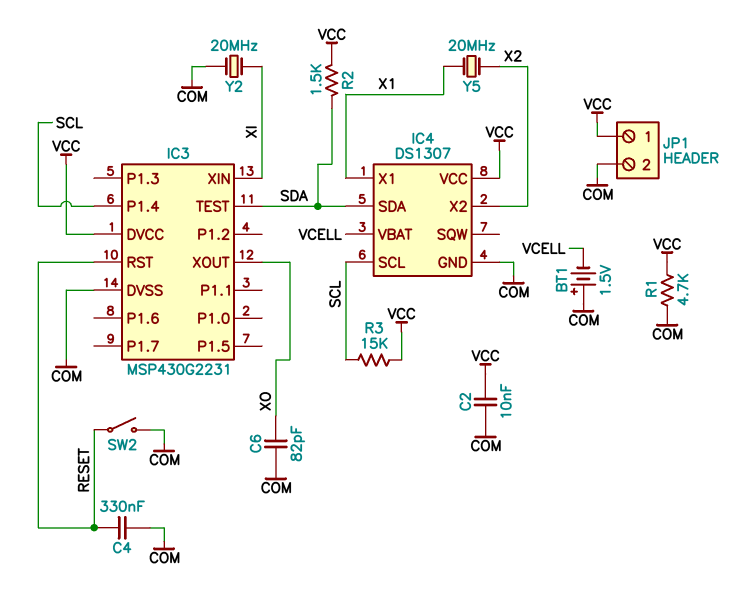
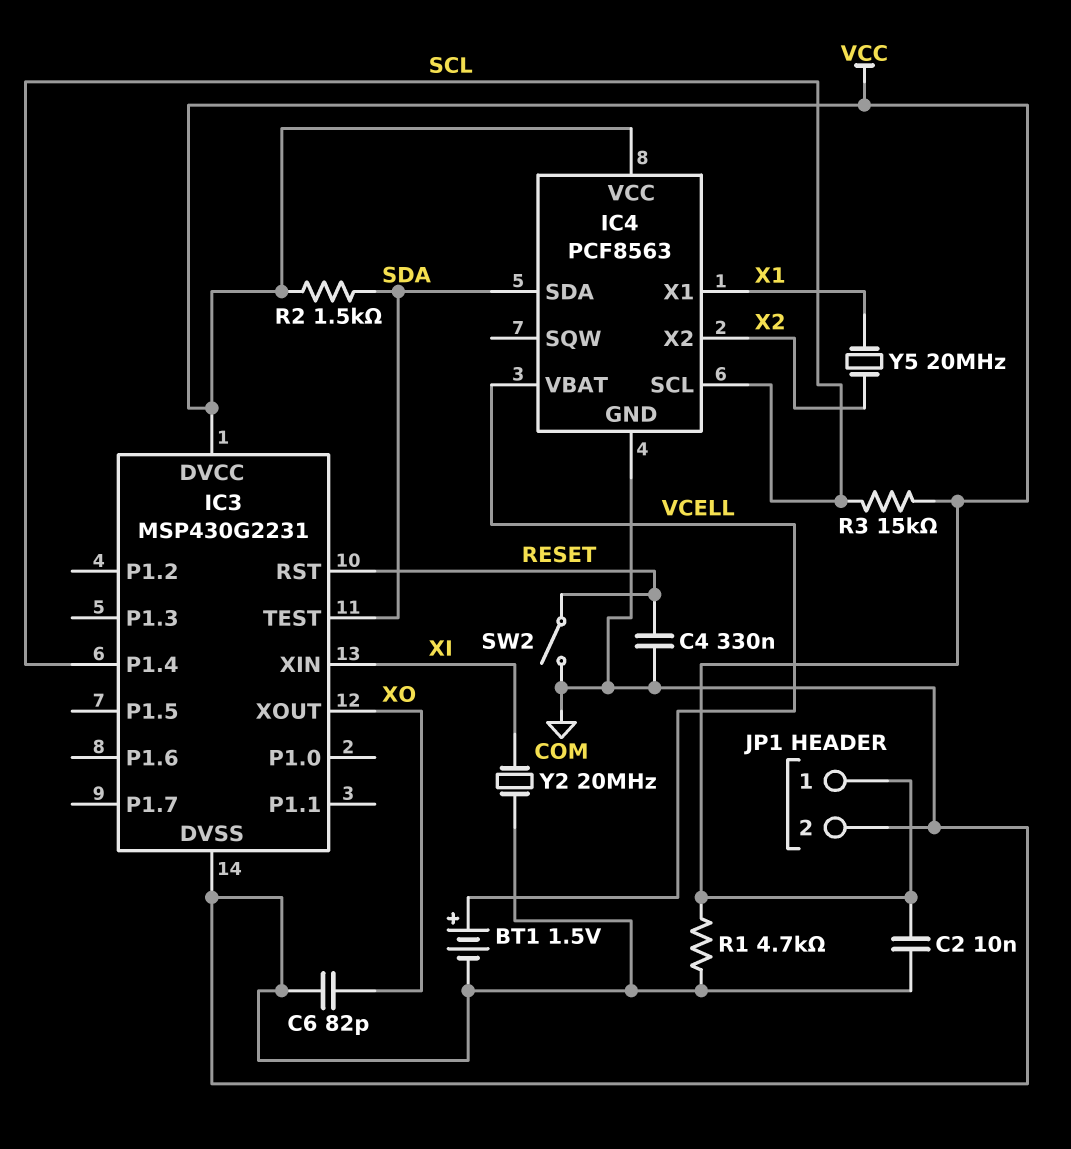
BT1: 1.5V (plus COM, minus VCELL) -> 1.5V (plus VCELL, minus COM)
IC4: DS1307 -> PCF8563

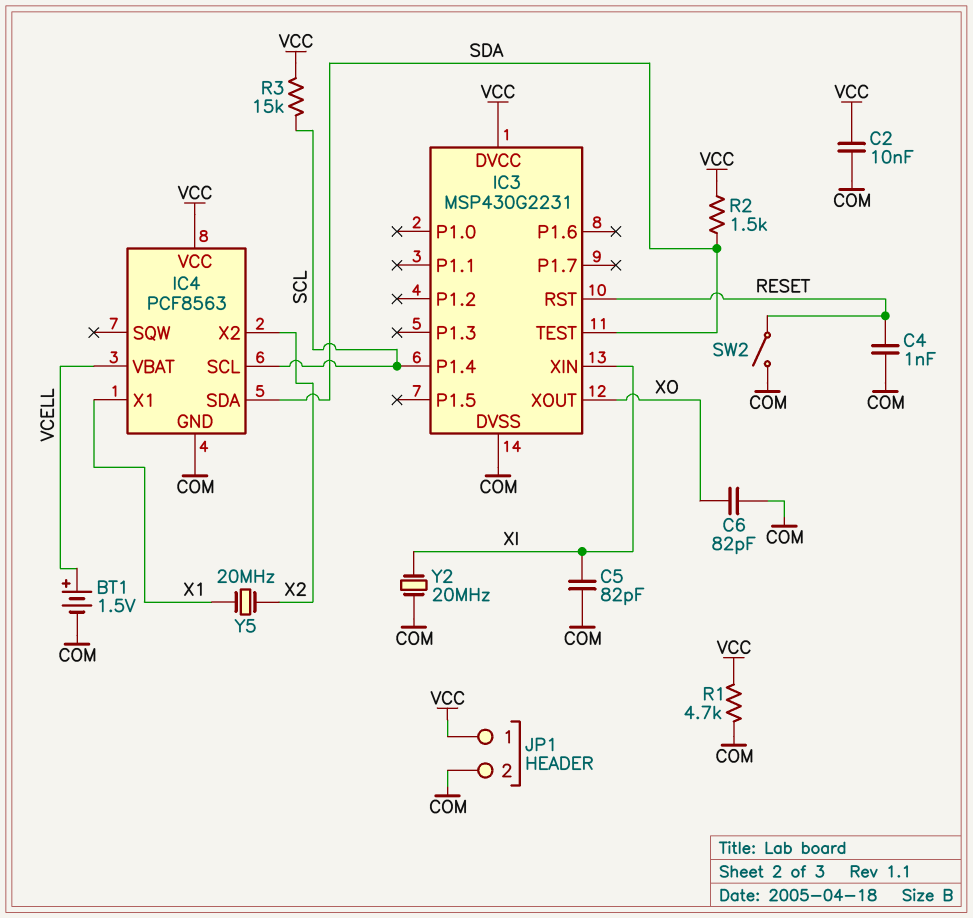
C4: 330nF (COM, RESET) -> 1nF (COM, RESET)
C5: none -> 82pF (COM, XI)

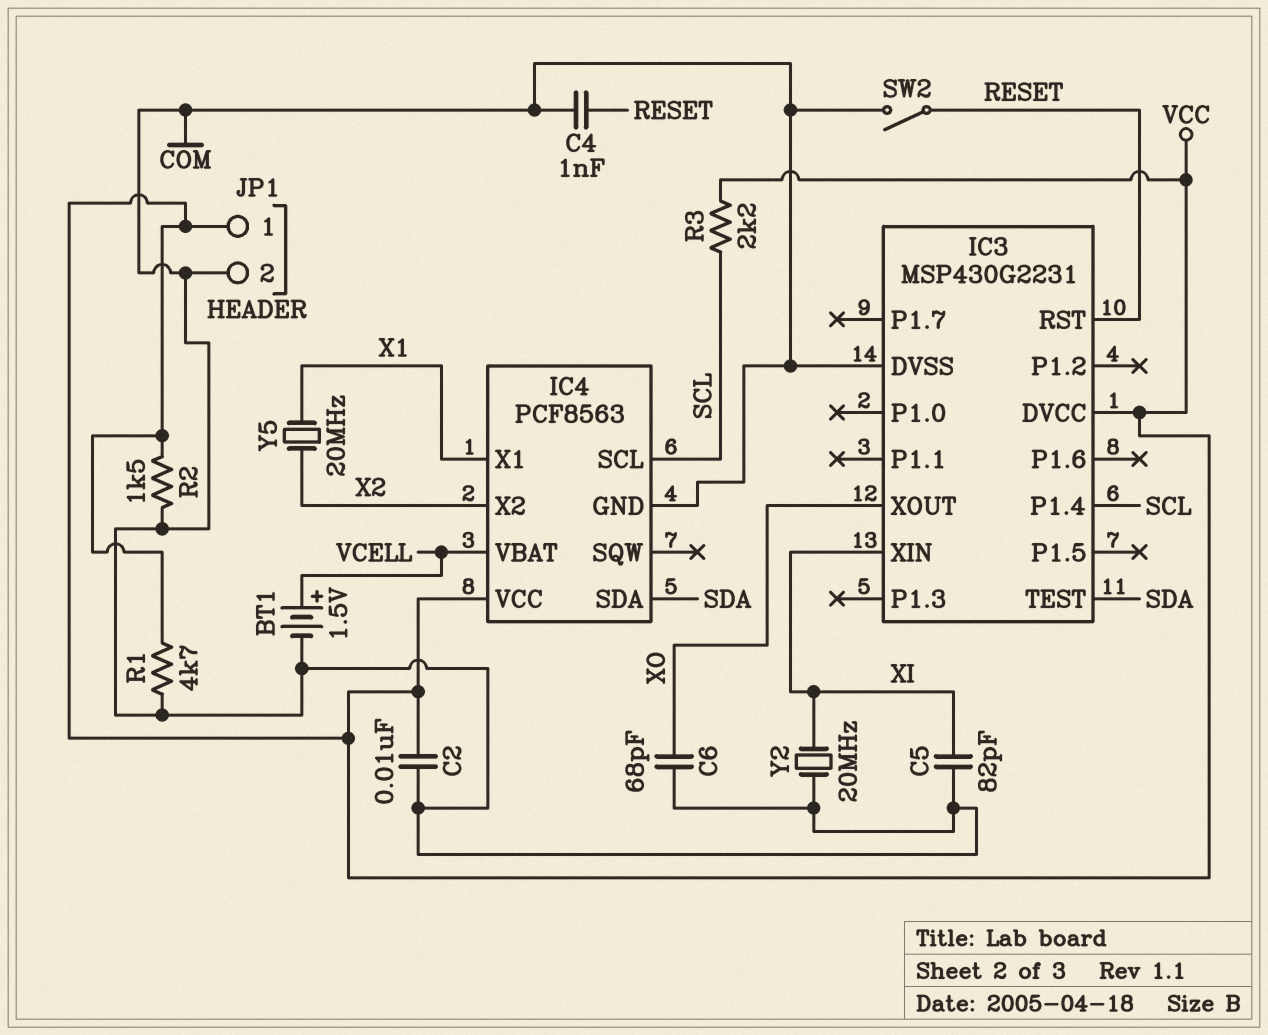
C6: 82pF (COM, XO) -> 68pF (COM, XO)
R2: 1.5k (SDA, VCC) -> 1.5k (COM, VCC)
R3: 15k (SCL, VCC) -> 2.2k (SCL, VCC)

